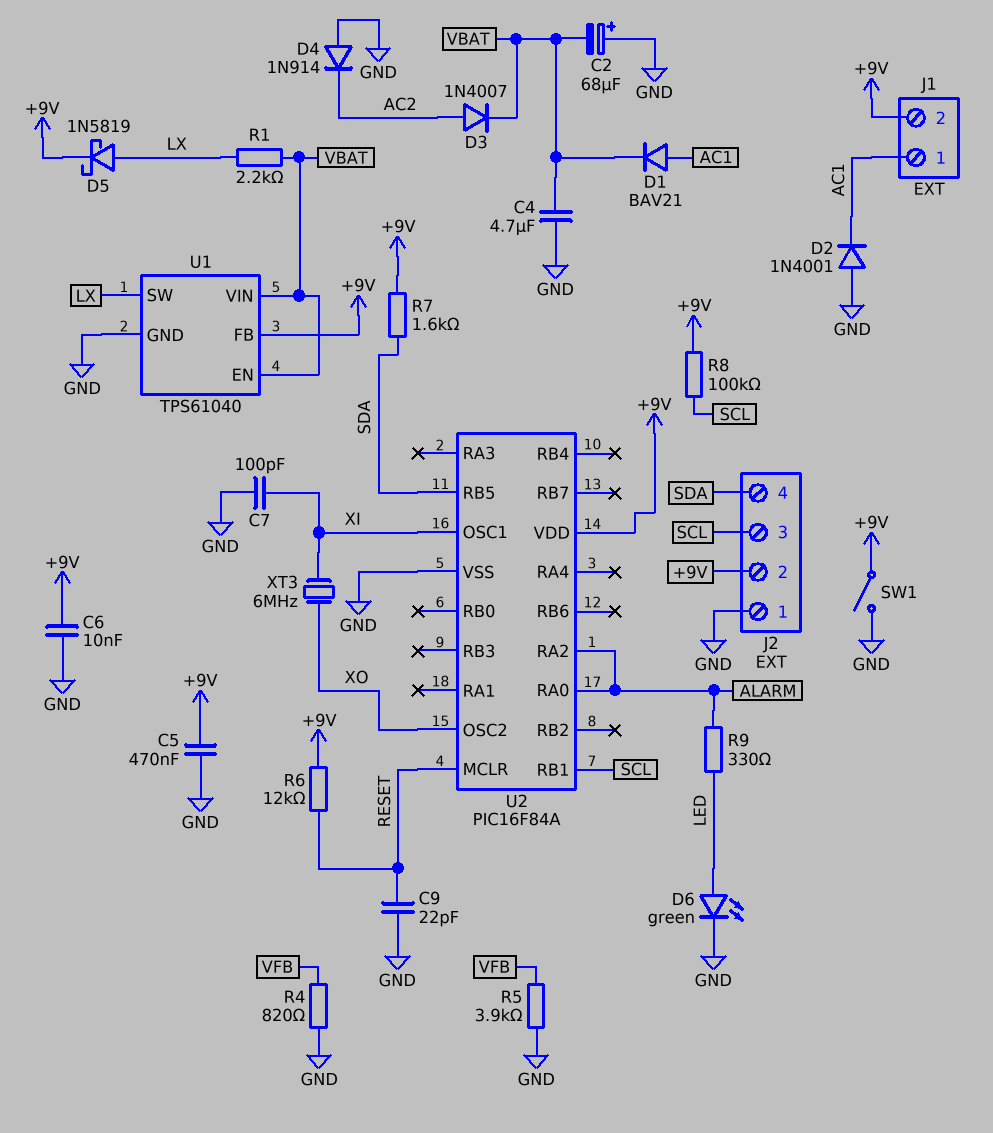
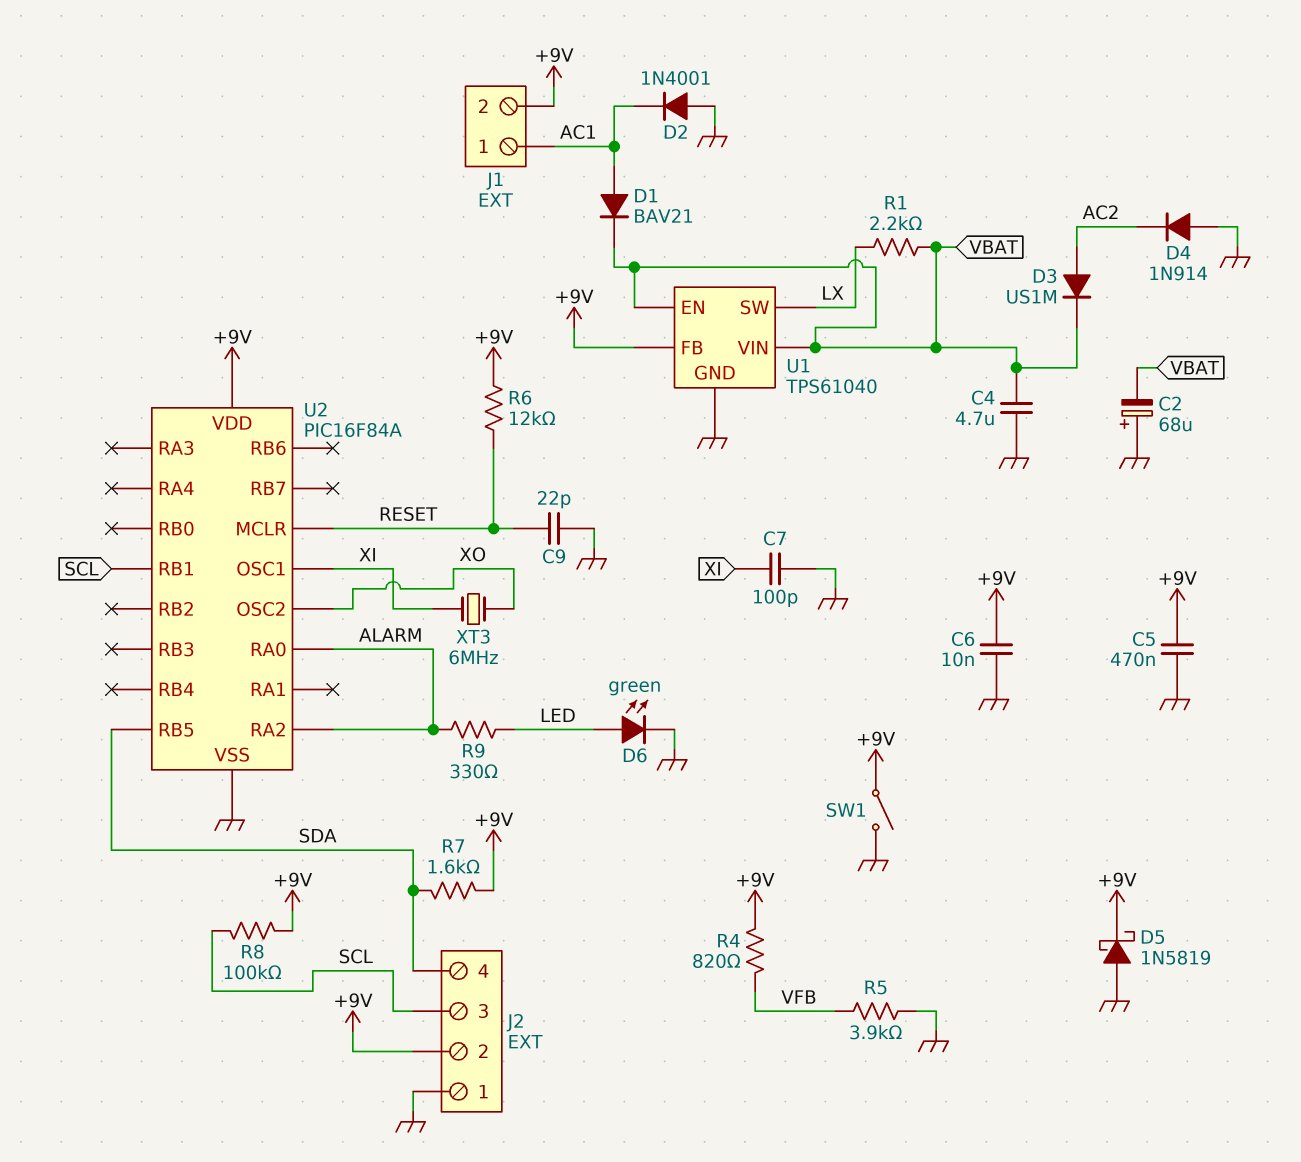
D3: diode 1N4007 (A AC2, K VBAT) -> diode US1M (A AC2, K VBAT)
D5: schottky 1N5819 (A LX, K +9V) -> schottky 1N5819 (A GND, K +9V)
R4: 820 (GND, VFB) -> 820 (+9V, VFB)

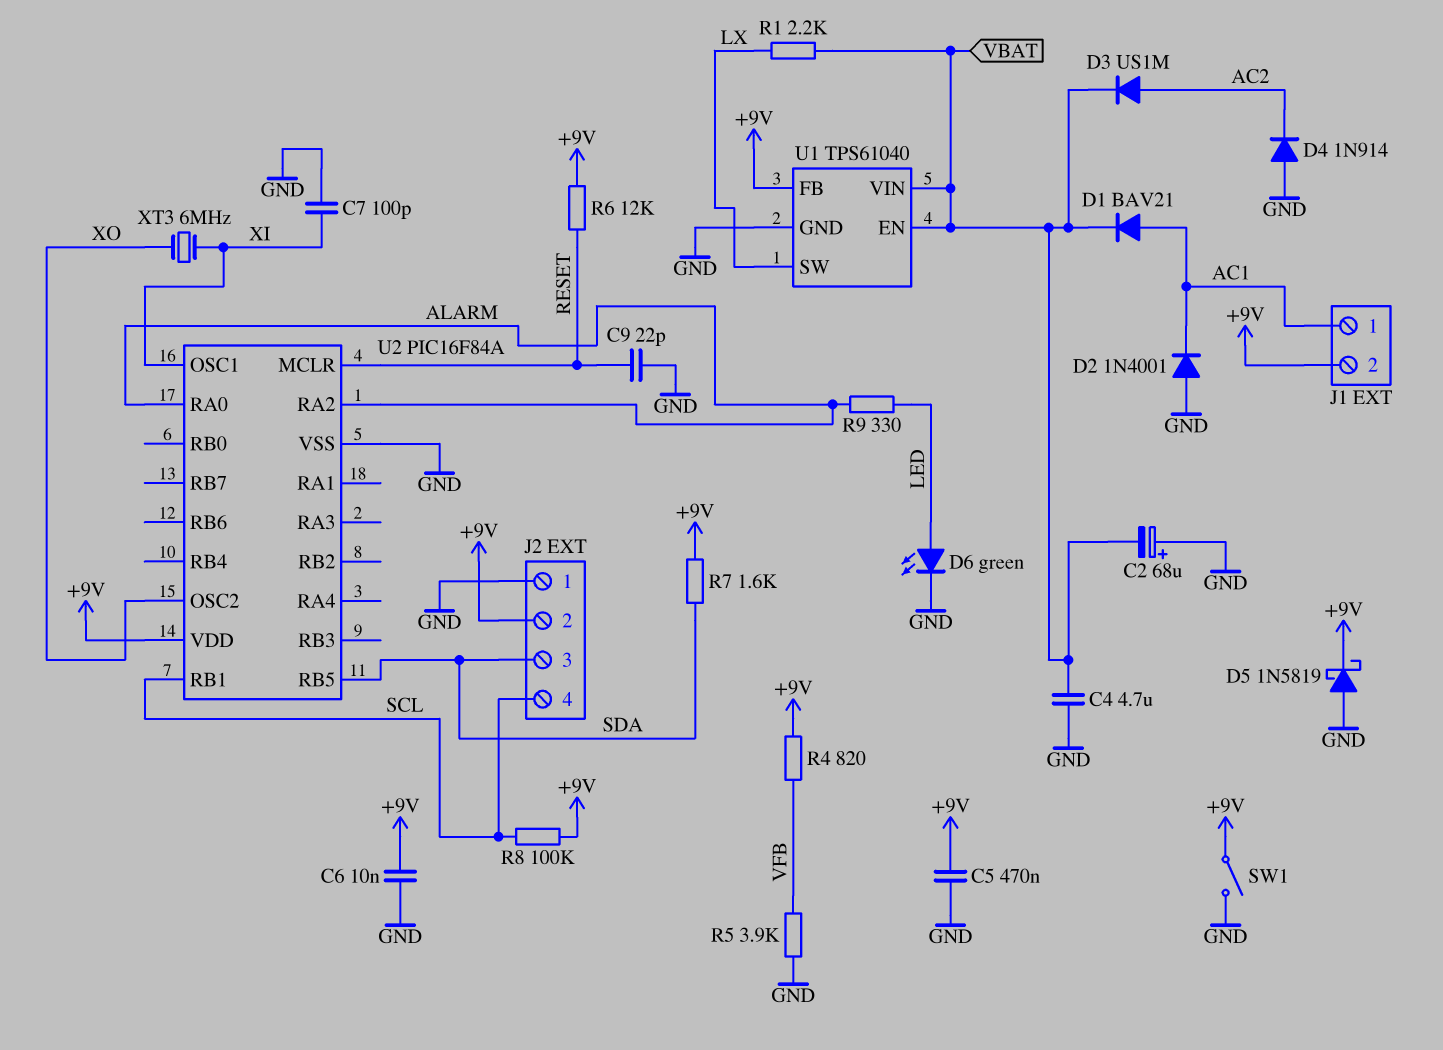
J2 pin 3: SCL -> SDA
J2 pin 4: SDA -> SCL

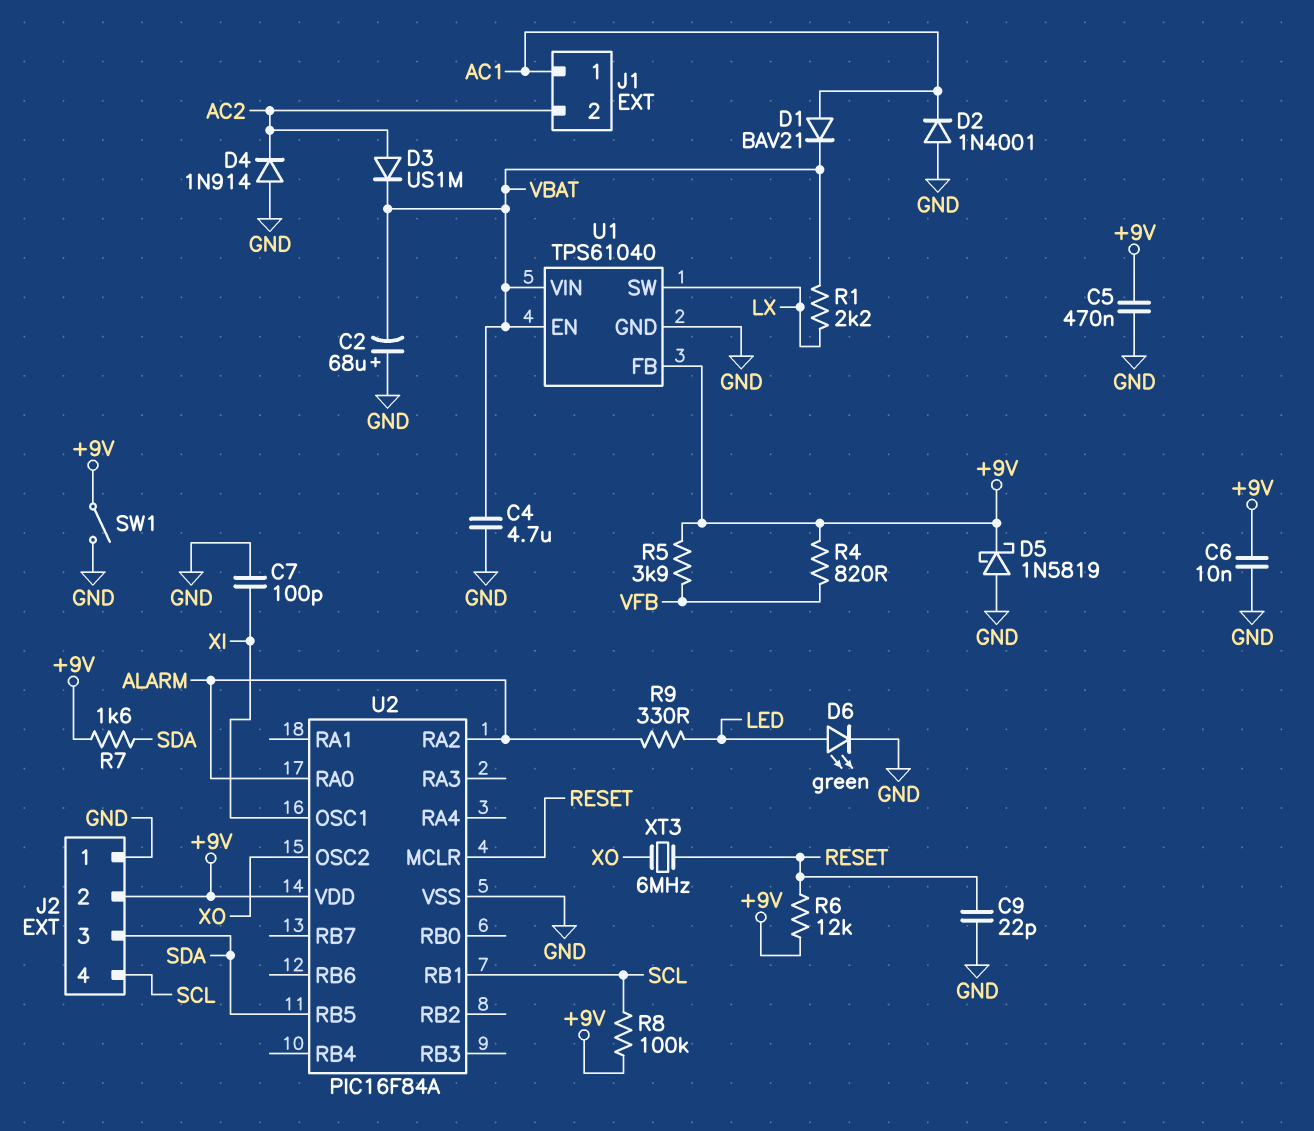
J1 pin 2: +9V -> AC2
R5: 3.9k (GND, VFB) -> 3.9k (+9V, VFB)
XT3: 6MHz (XI, XO) -> 6MHz (RESET, XO)

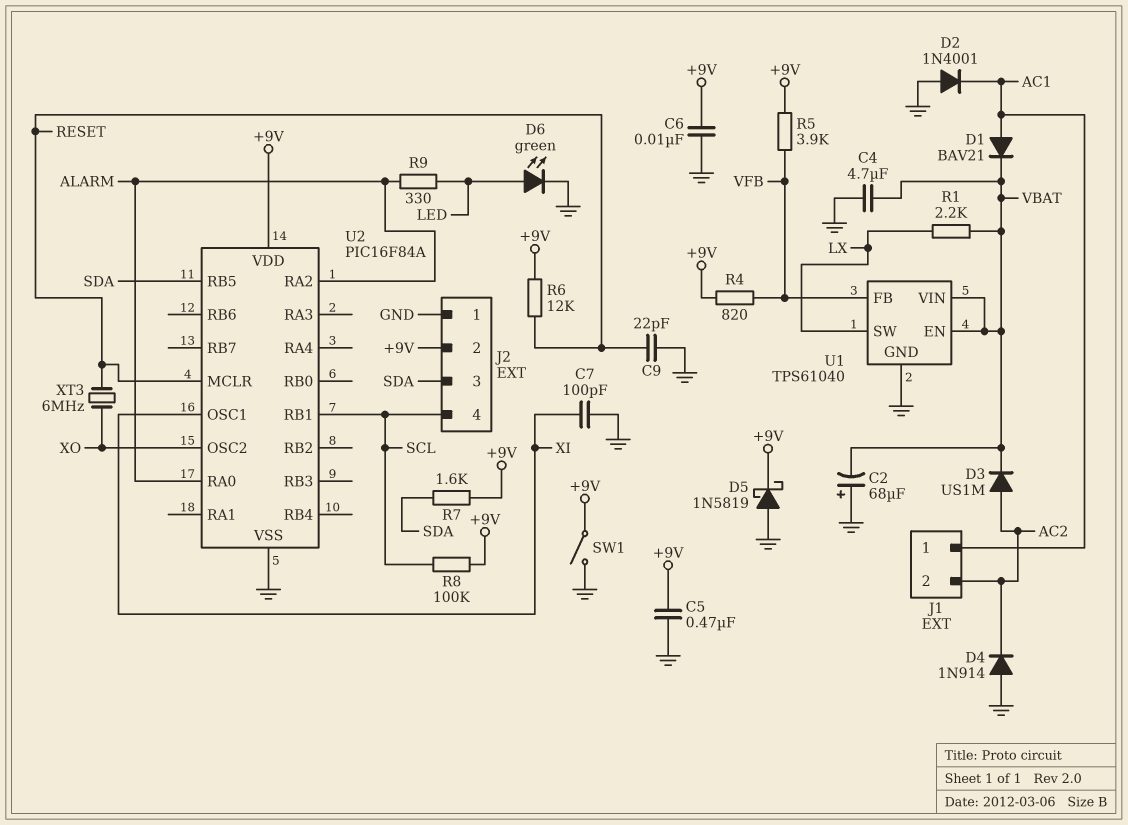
U1 pin FB: +9V -> VFB

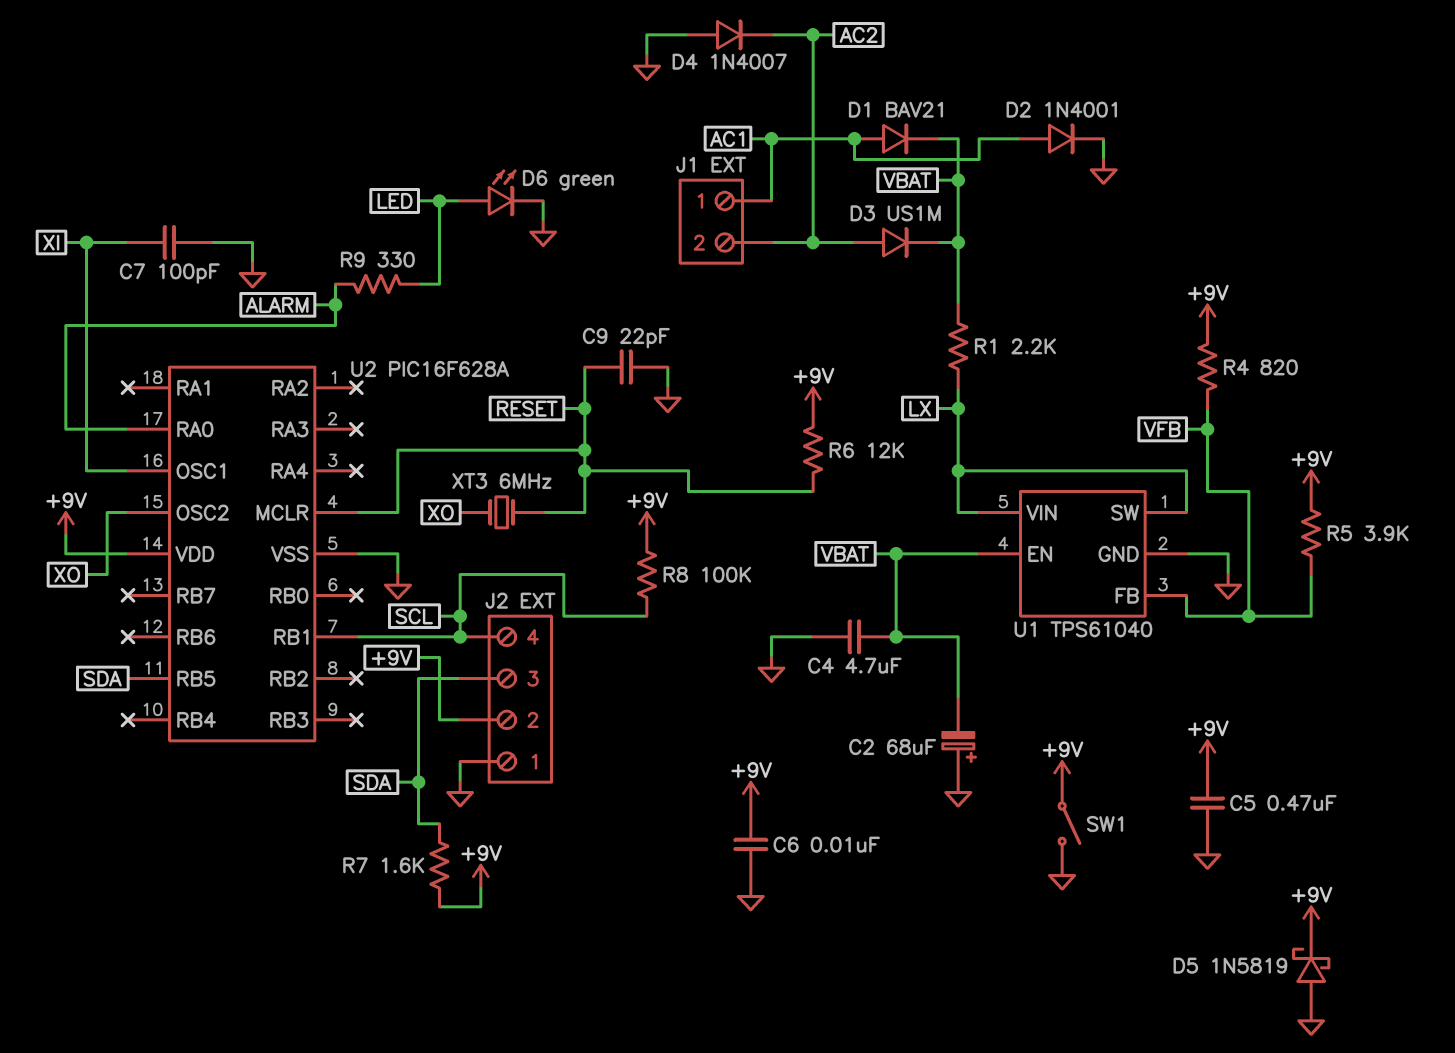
D2: diode 1N4001 (A GND, K AC1) -> diode 1N4001 (A AC1, K GND)
D4: diode 1N914 (A GND, K AC2) -> diode 1N4007 (A GND, K AC2)
U1 pin VIN: VBAT -> LX
U2: PIC16F84A -> PIC16F628A
U2 pin RA2: ALARM -> none

